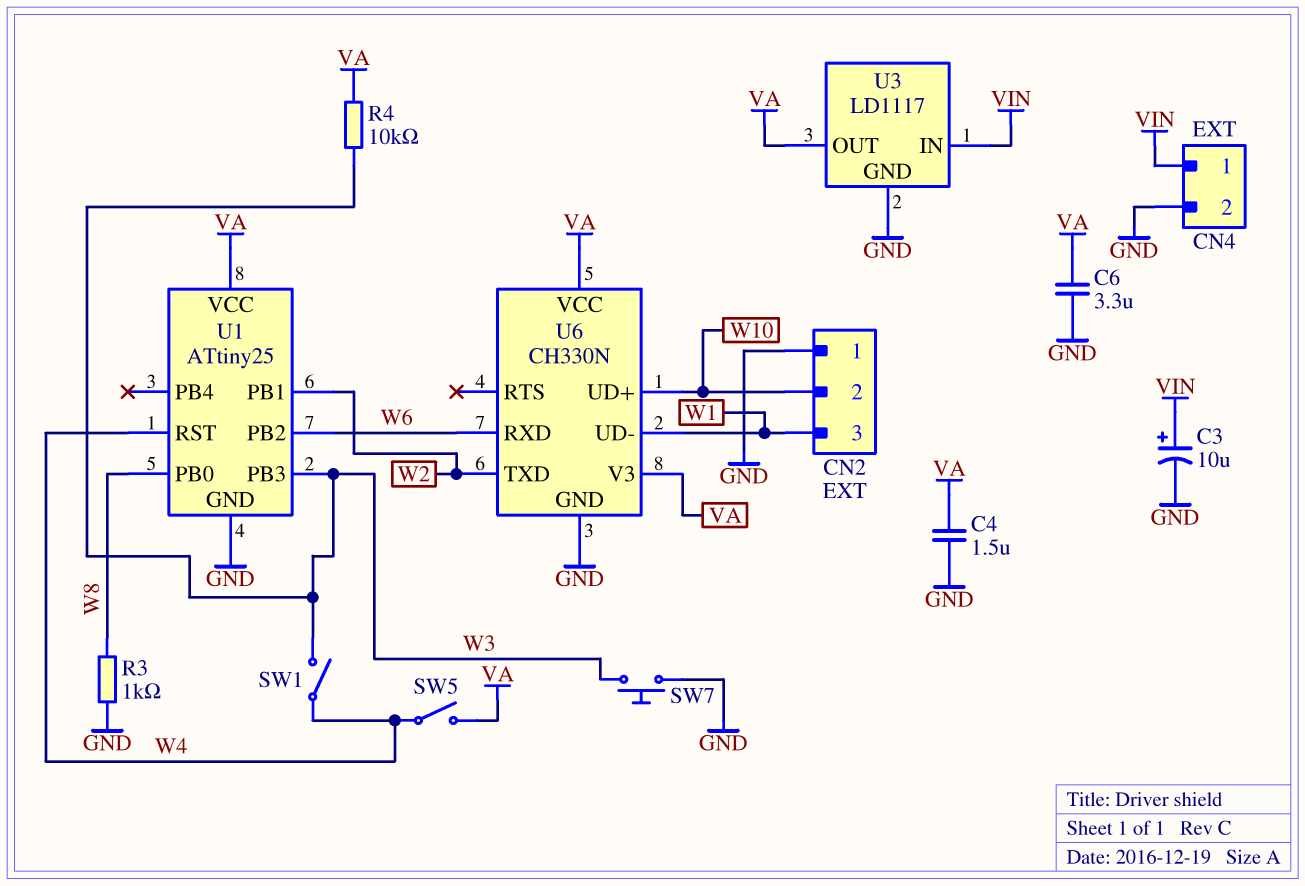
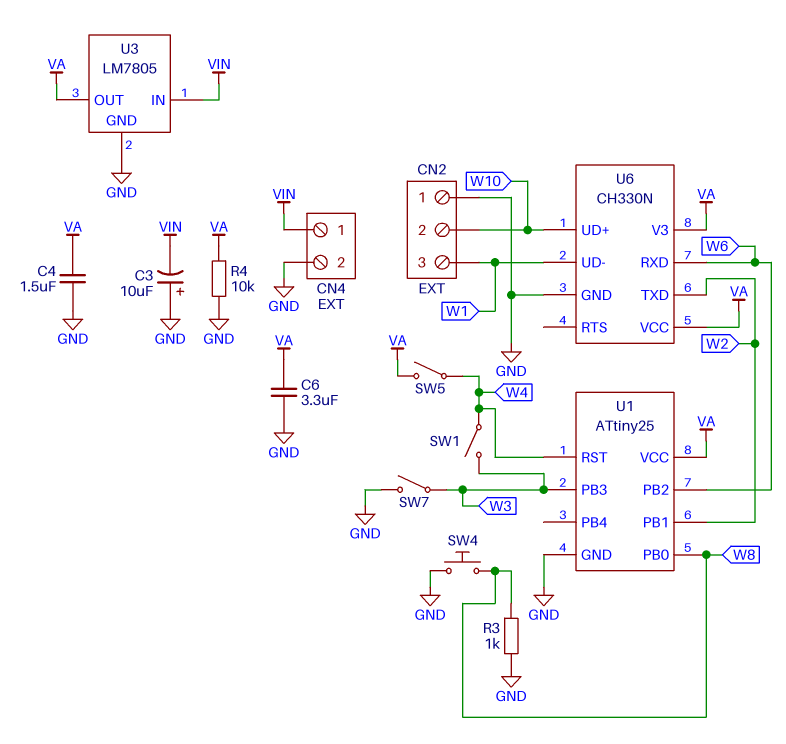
C3: 10uF (plus VIN, minus GND) -> 10uF (plus GND, minus VIN)
R4: 10k (VA, W3) -> 10k (GND, VA)
SW4: none -> button (GND, W8)
SW7: button (GND, W3) -> switch (GND, W3)
U3: LD1117 -> LM7805

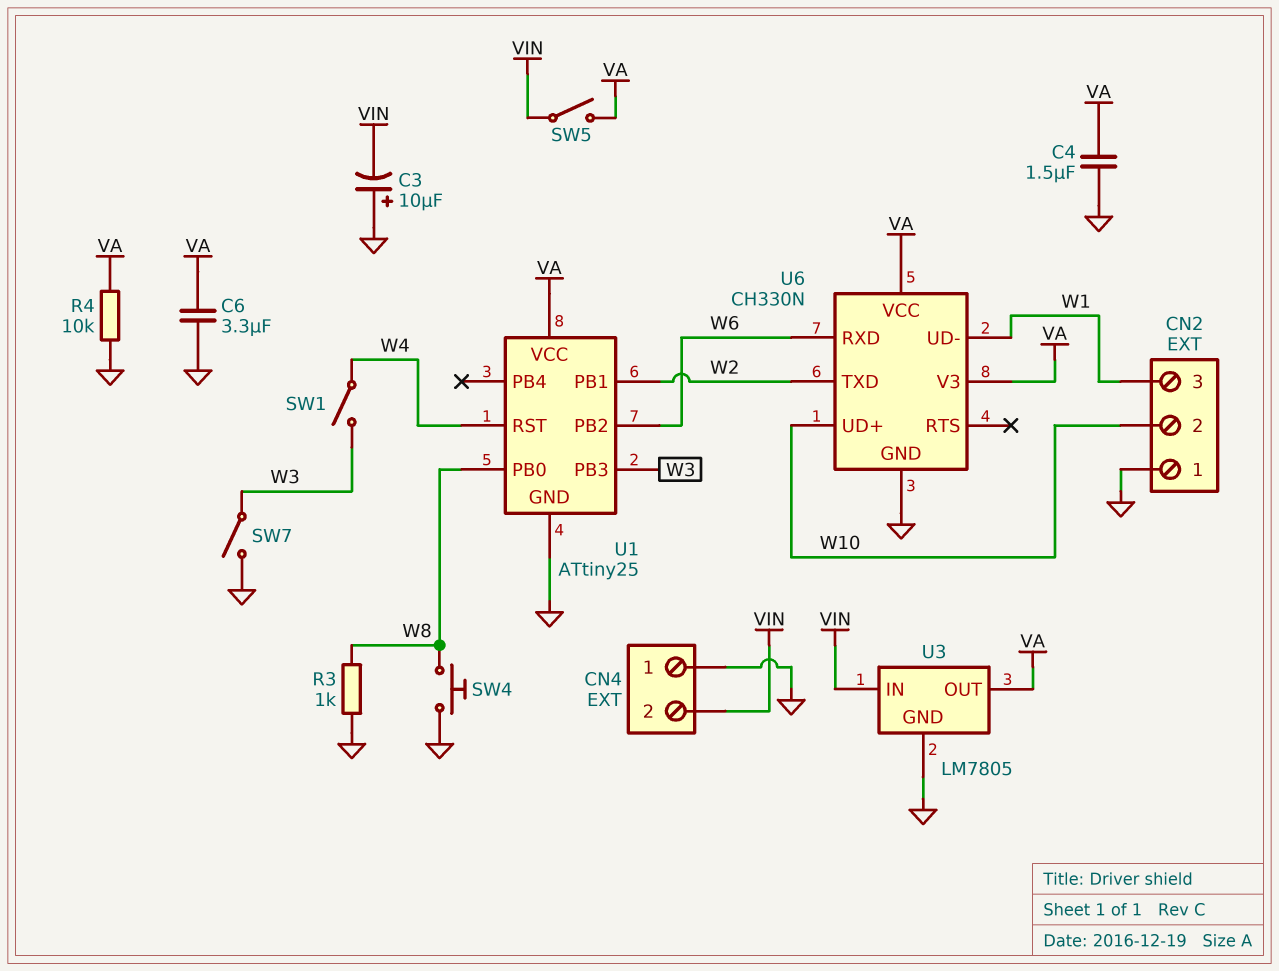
CN4 pin 1: VIN -> GND
CN4 pin 2: GND -> VIN
SW5: switch (VA, W4) -> switch (VA, VIN)

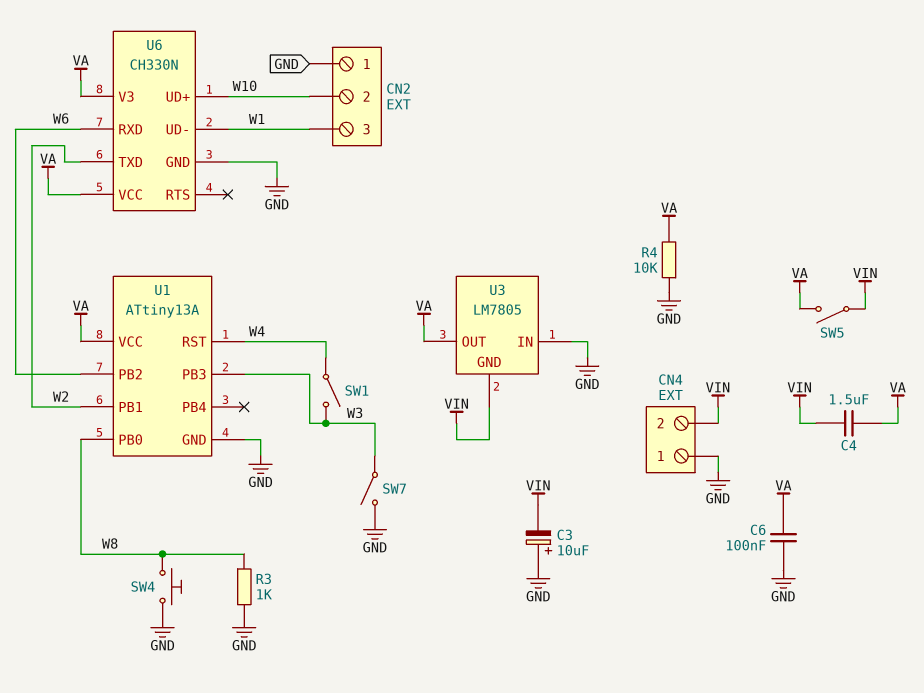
C4: 1.5uF (GND, VA) -> 1.5uF (VA, VIN)
C6: 3.3uF (GND, VA) -> 100nF (GND, VA)
U1: ATtiny25 -> ATtiny13A
U3 pin GND: GND -> VIN
U3 pin IN: VIN -> GND

